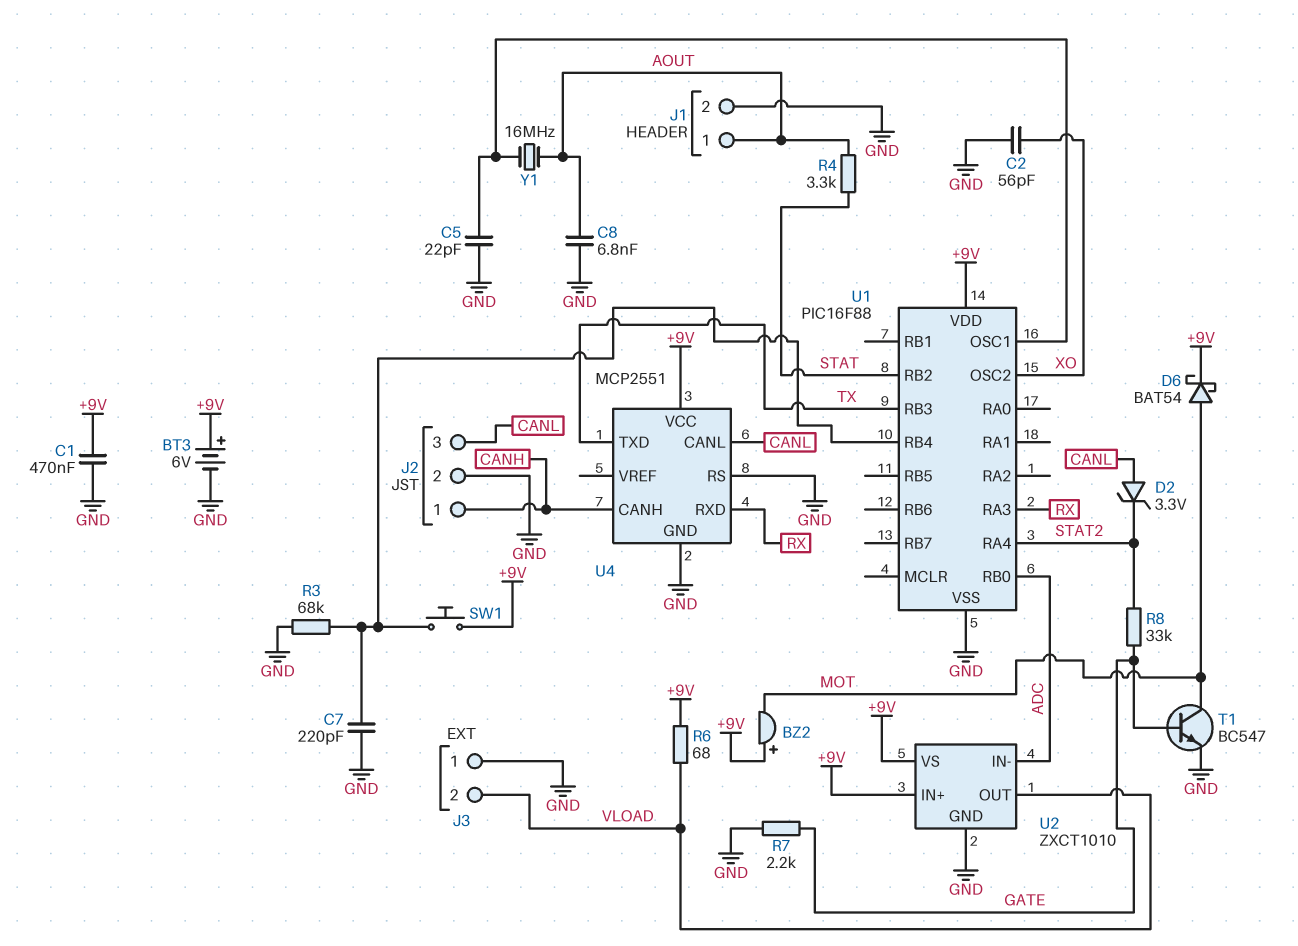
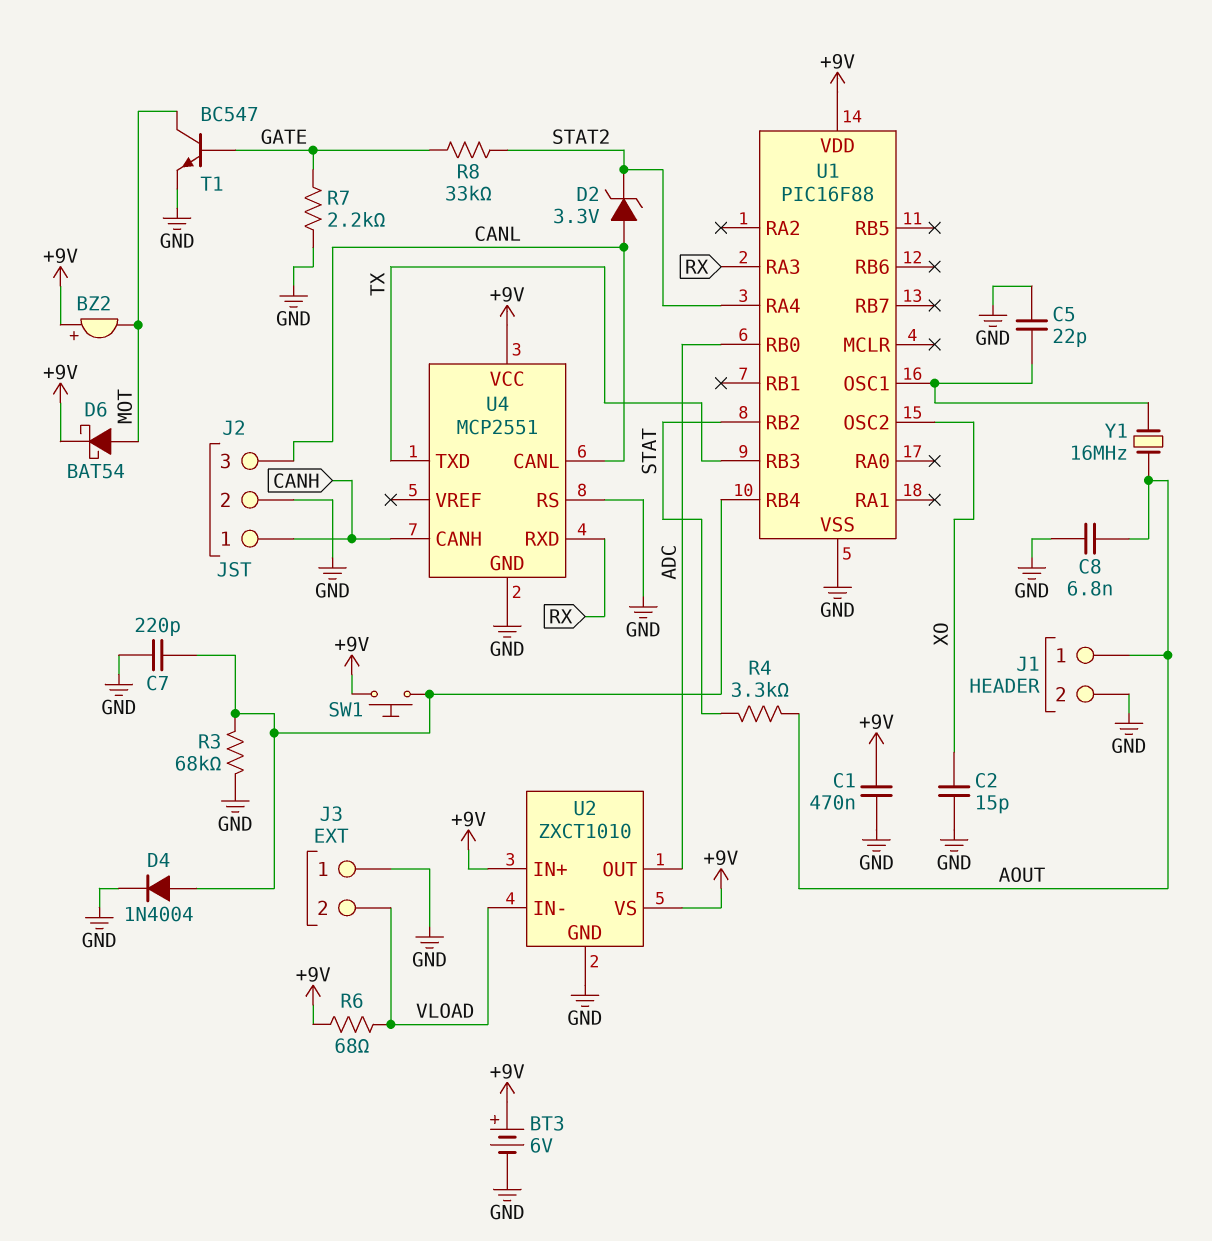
C2: 56pF (GND, XO) -> 15pF (GND, XO)
D4: none -> diode 1N4004 (A U1/RB4, K GND)
U2 pin IN-: ADC -> VLOAD
U2 pin OUT: VLOAD -> ADC

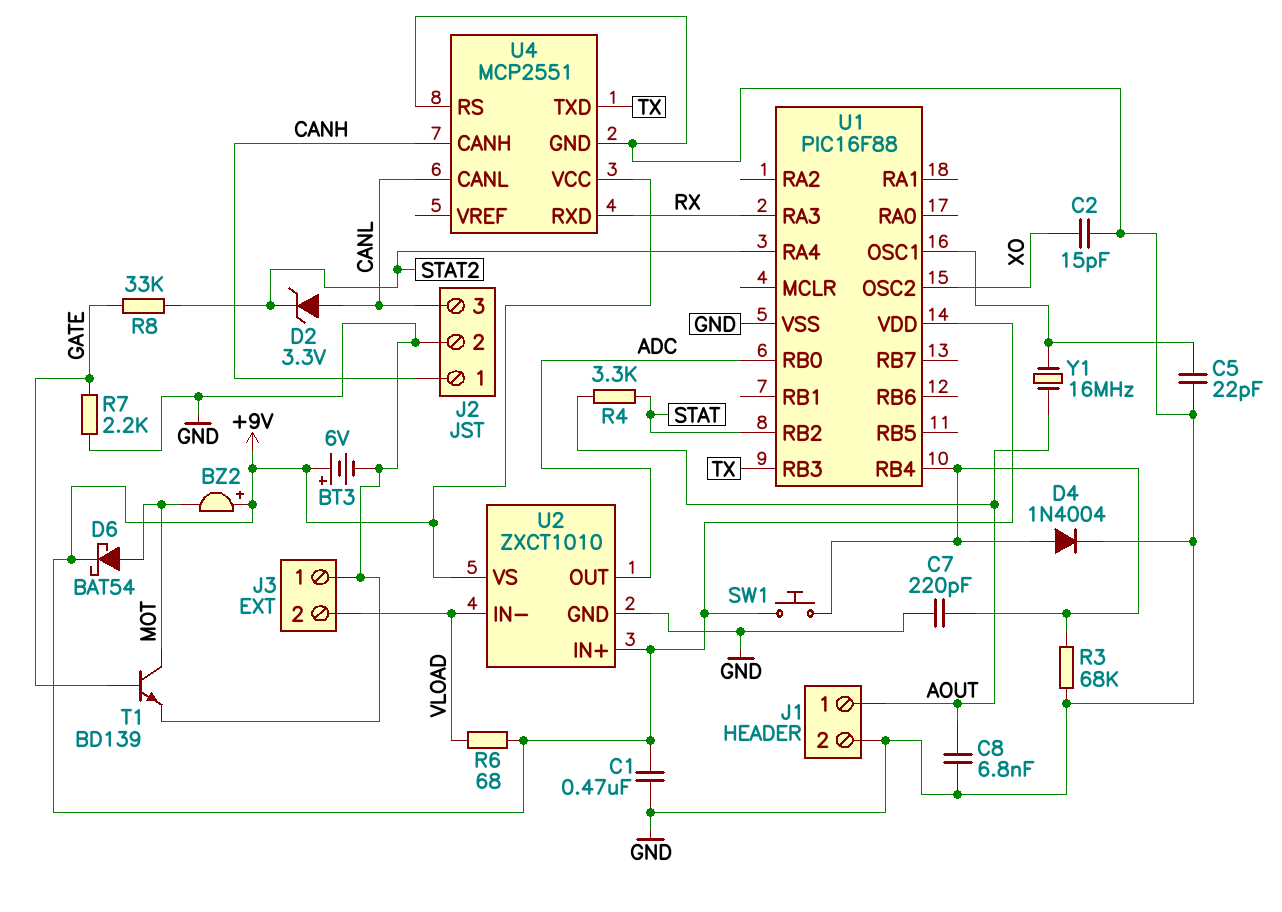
T1: NPN BC547 (B GATE, C MOT, E GND) -> NPN BD139 (B GATE, C MOT, E GND)

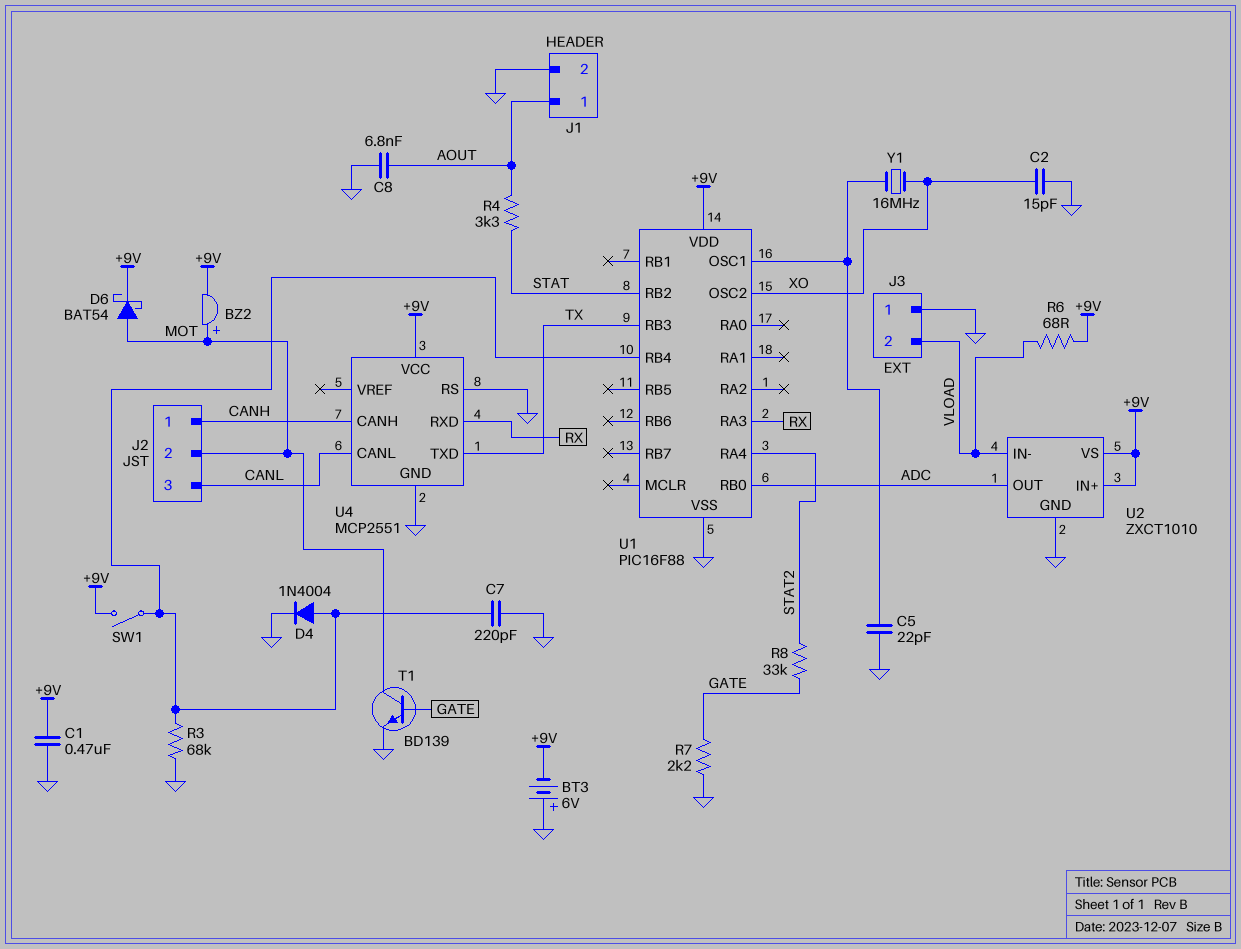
BT3: 6V (plus +9V, minus GND) -> 6V (plus GND, minus +9V)
BZ2: buzzer (plus +9V, minus MOT) -> buzzer (plus MOT, minus +9V)
D2: zener 3.3V (A CANL, K STAT2) -> none
J2 pin 2: GND -> MOT
SW1: button (+9V, U1/RB4) -> switch (+9V, U1/RB4)
Y1: 16MHz (AOUT, U1/OSC1) -> 16MHz (U1/OSC1, XO)

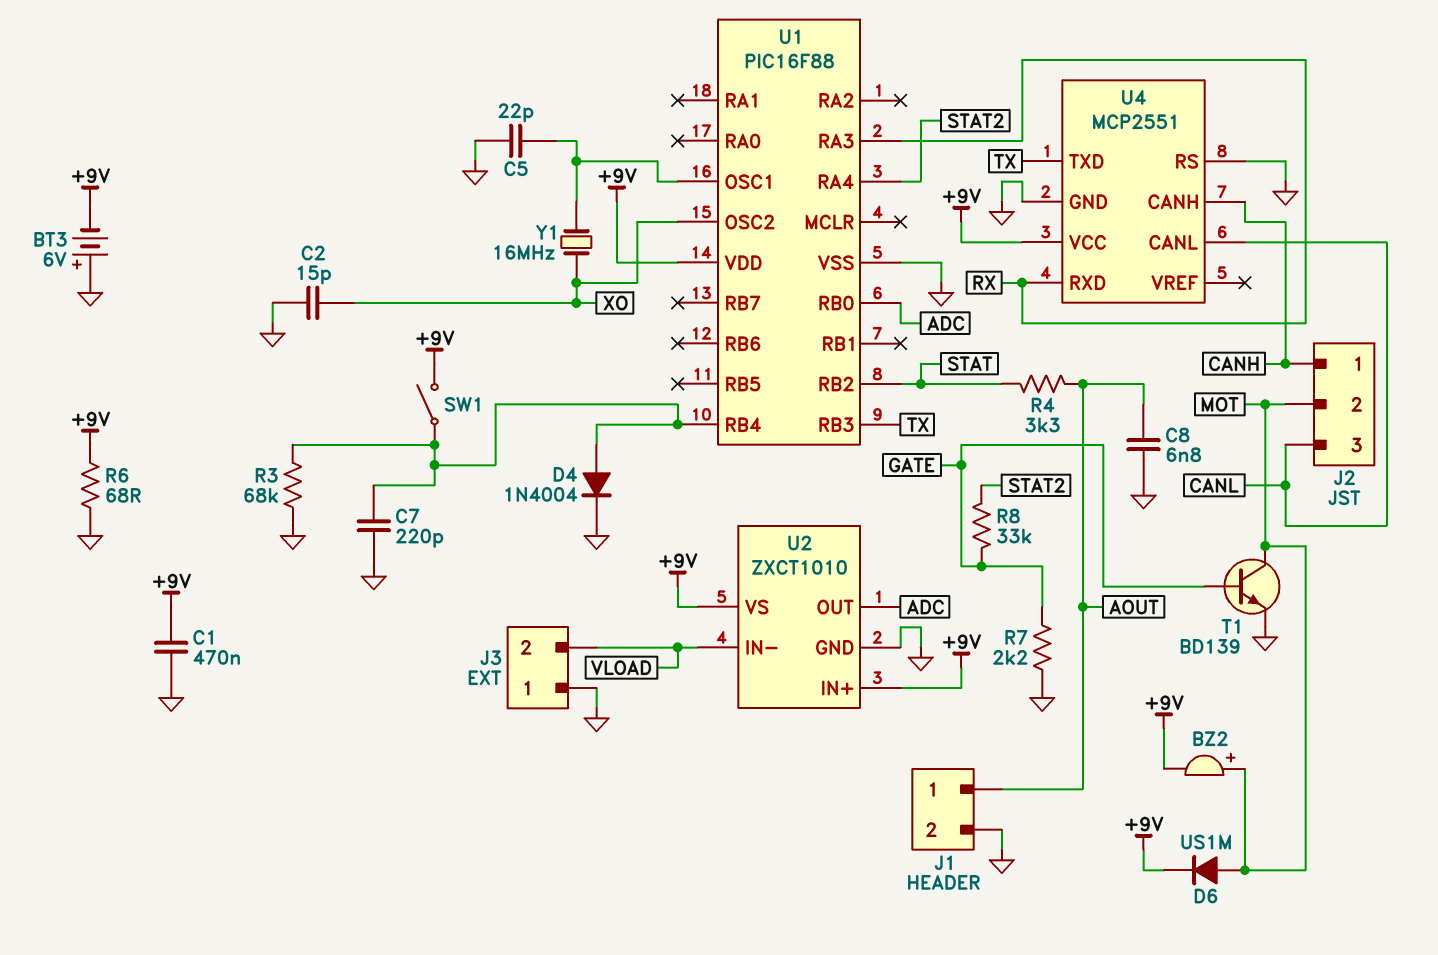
D6: schottky BAT54 (A MOT, K +9V) -> diode US1M (A MOT, K +9V)
R6: 68 (+9V, VLOAD) -> 68 (+9V, GND)

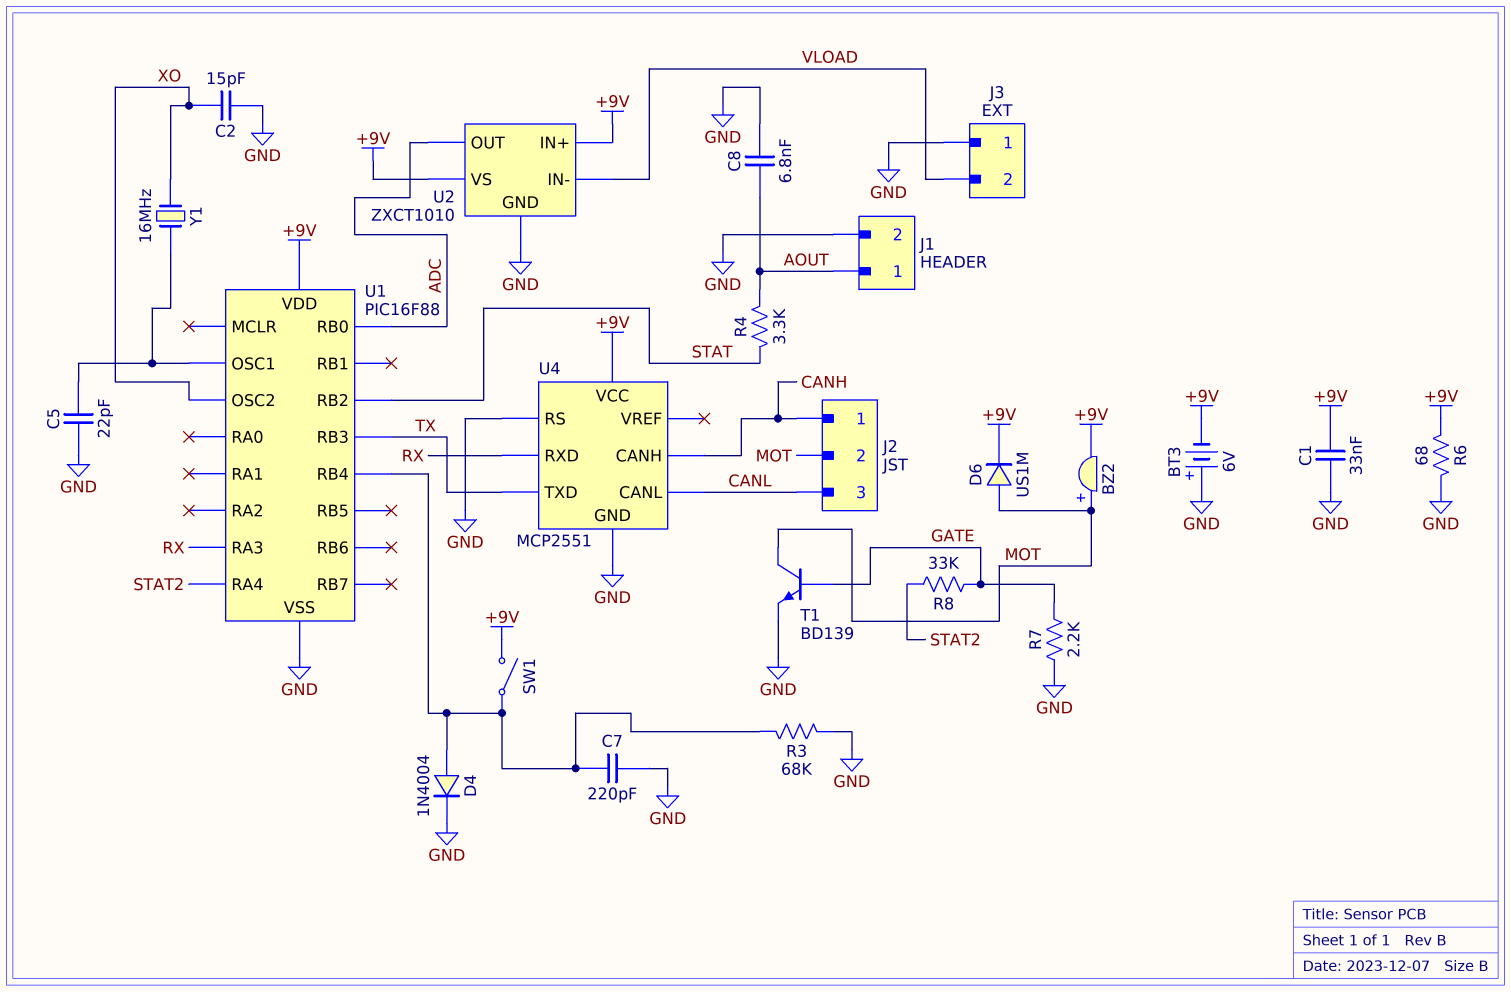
C1: 470nF (+9V, GND) -> 33nF (+9V, GND)

